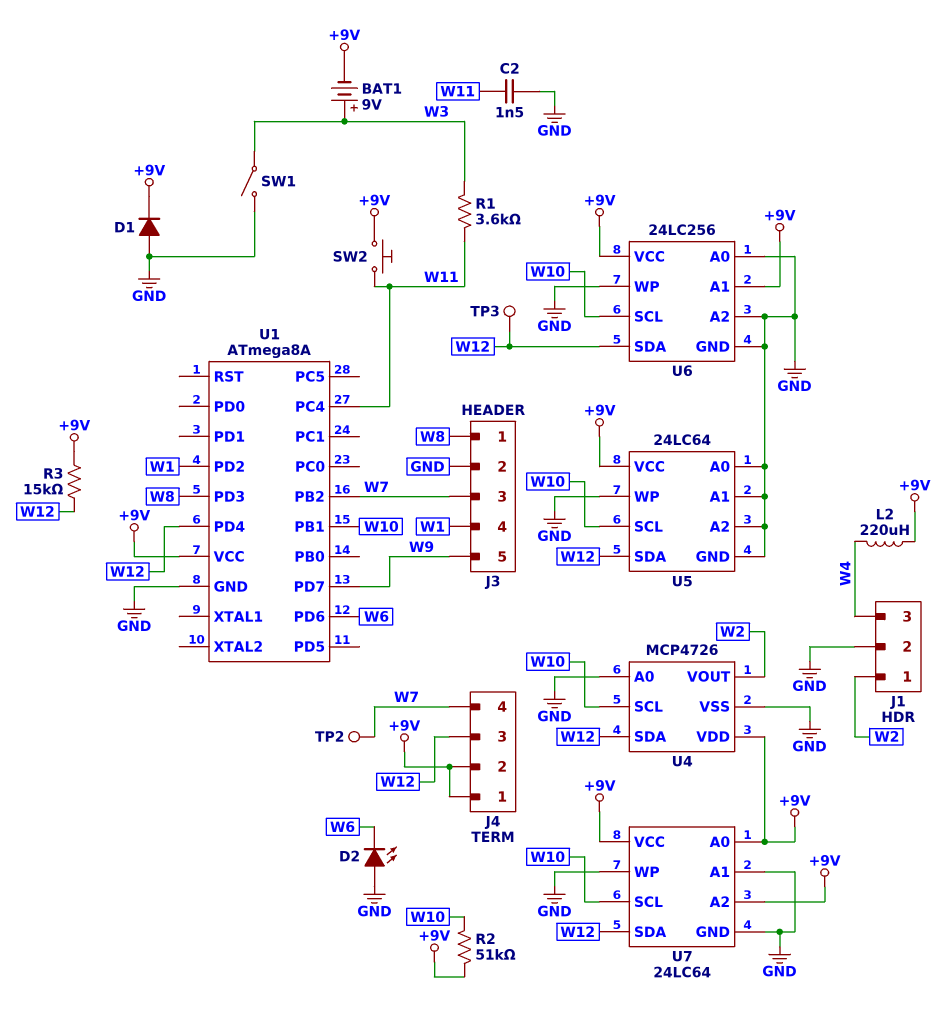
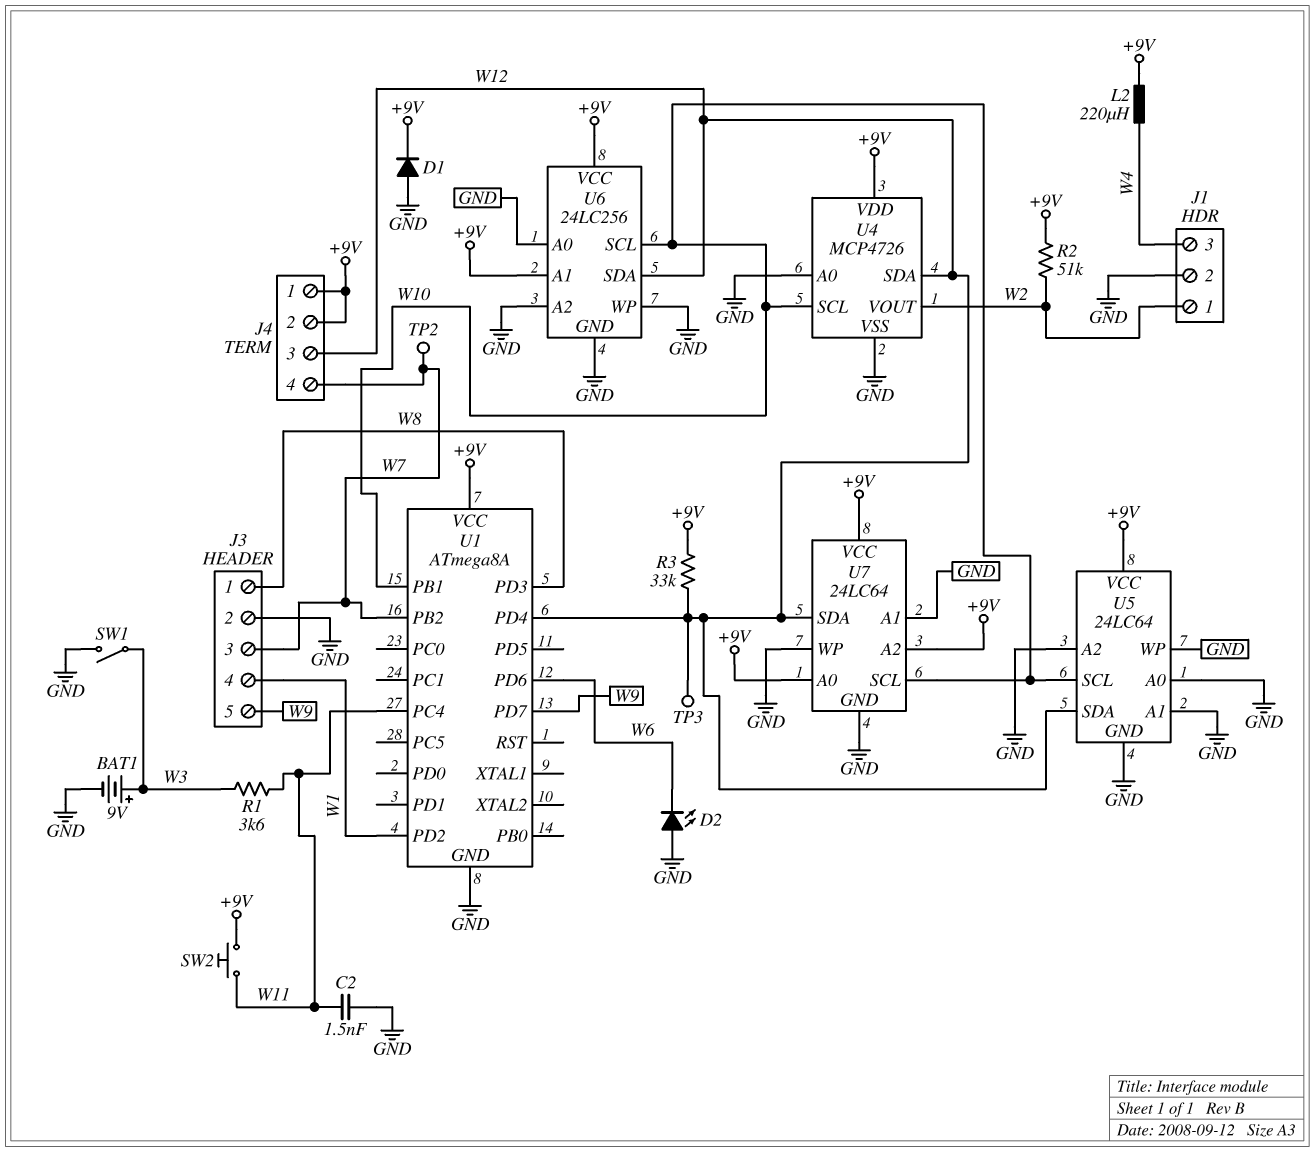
BAT1: 9V (plus W3, minus +9V) -> 9V (plus W3, minus GND)
R2: 51k (+9V, W10) -> 51k (+9V, W2)
R3: 15k (+9V, W12) -> 33k (+9V, W12)

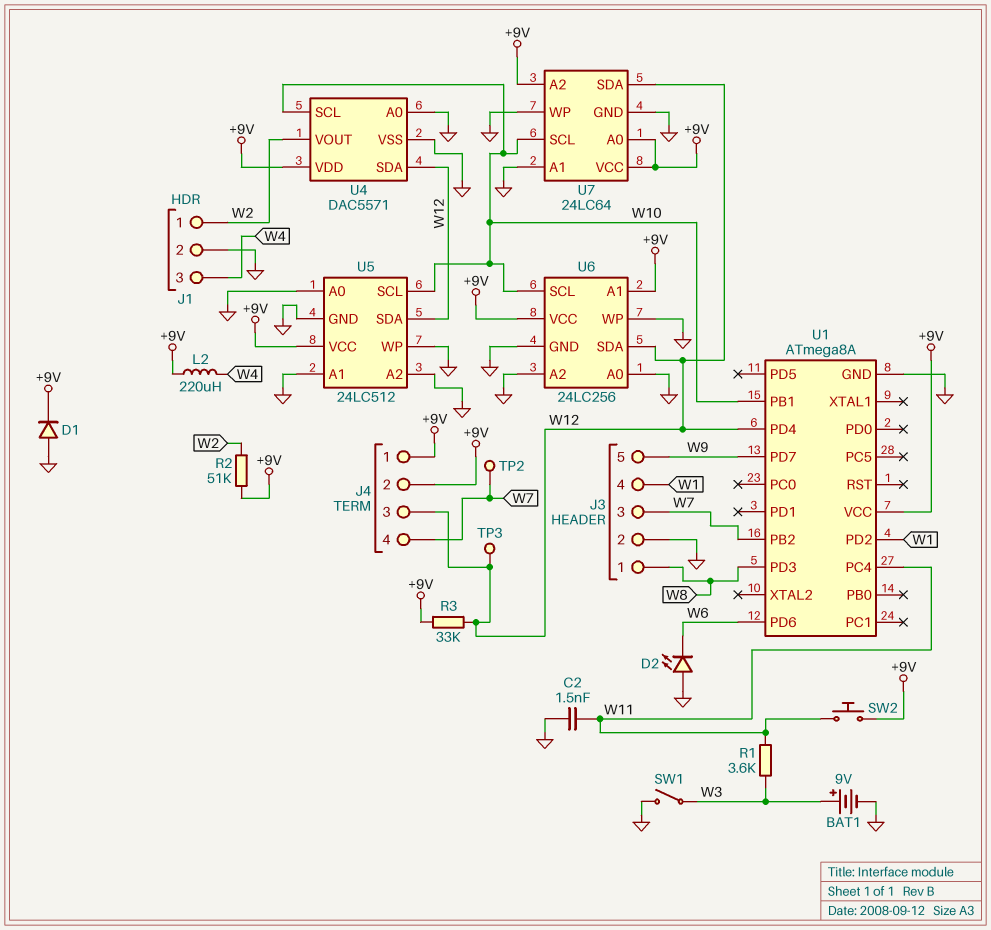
U4: MCP4726 -> DAC5571
U5: 24LC64 -> 24LC512

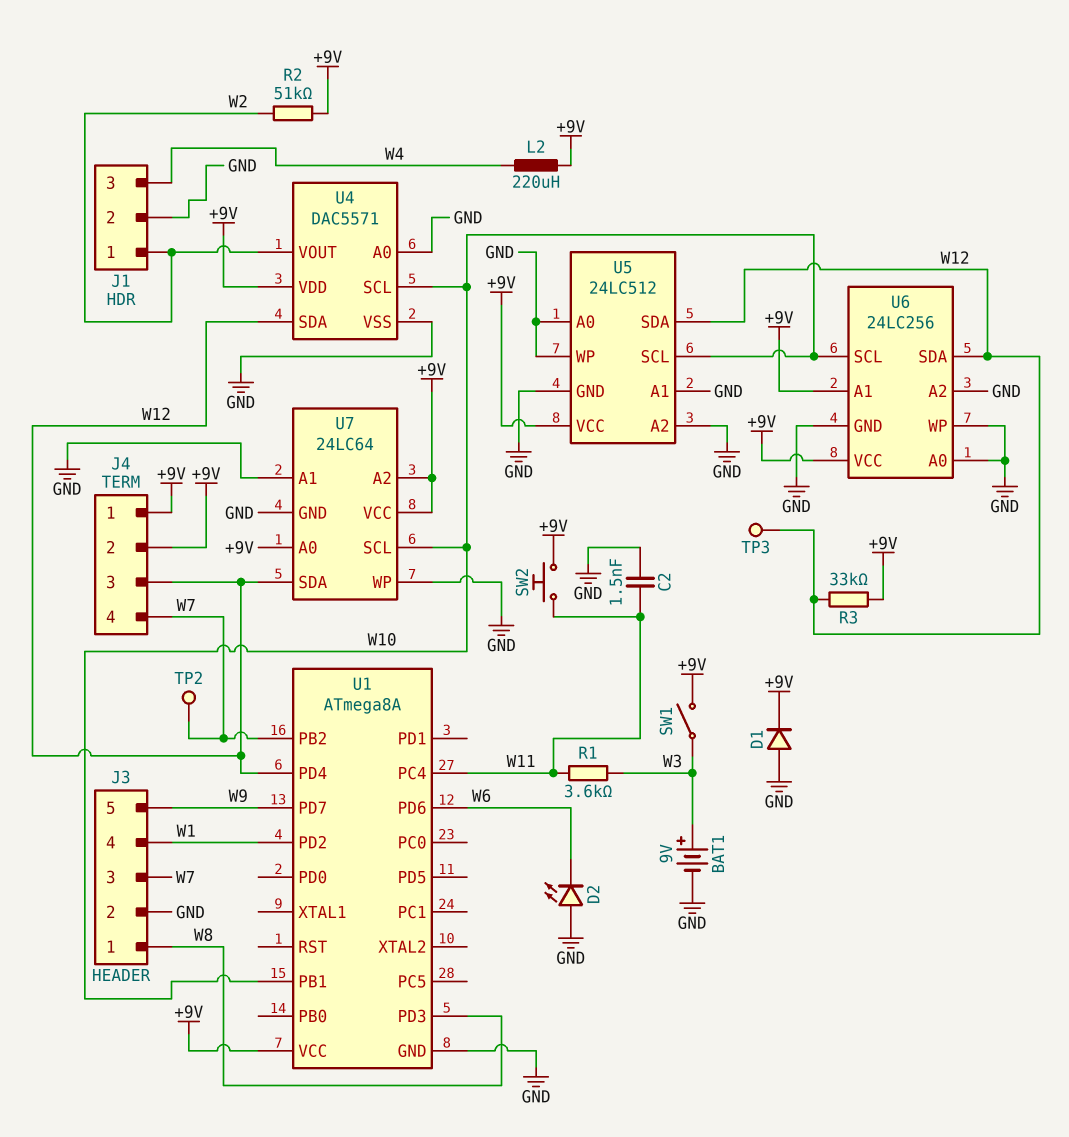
SW1: switch (GND, W3) -> switch (+9V, W3)

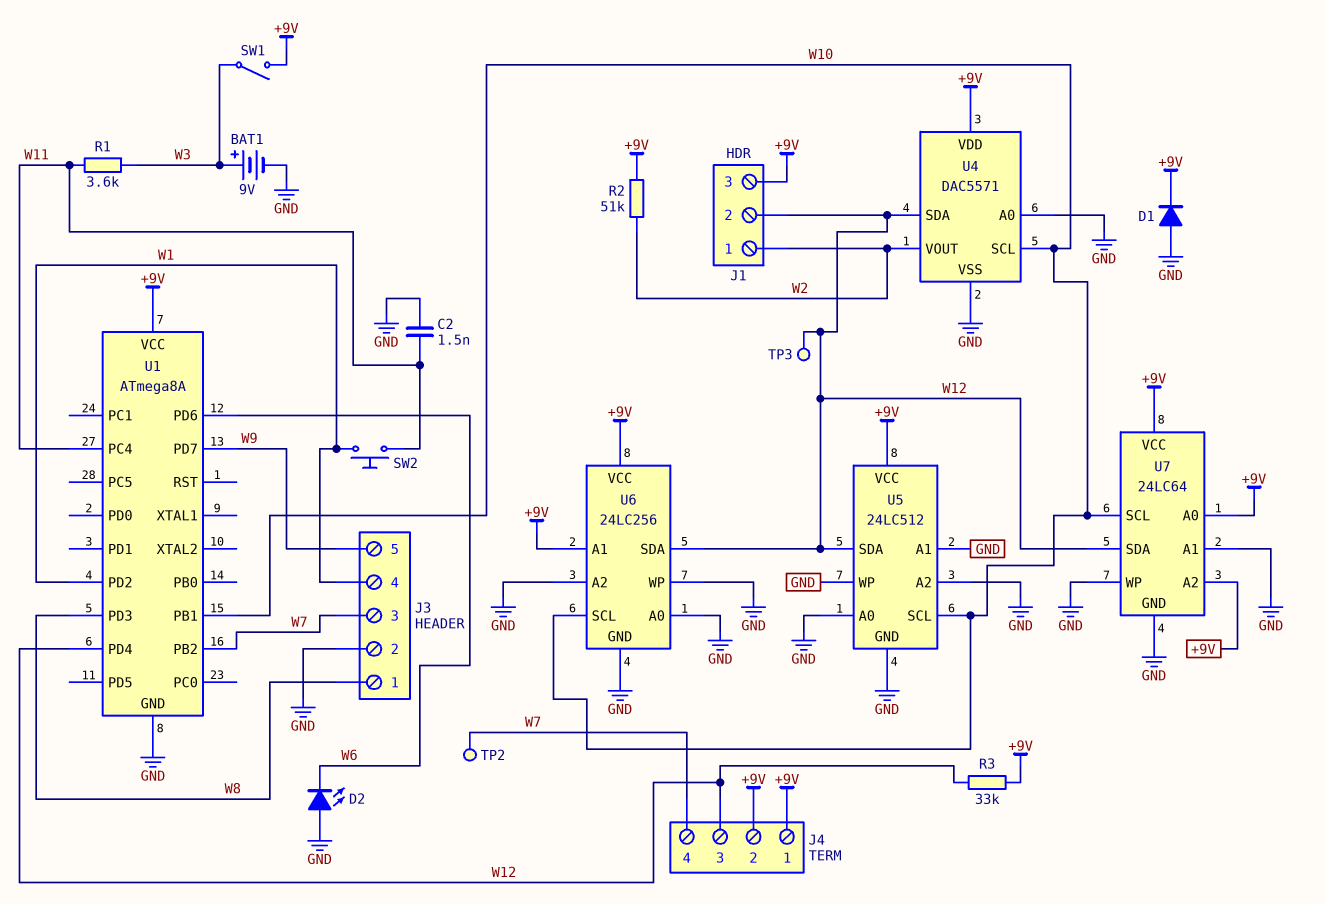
J1 pin 2: GND -> W12
J1 pin 3: W4 -> +9V
L2: 220uH (+9V, W4) -> none
SW2: button (+9V, W11) -> button (W1, W11)

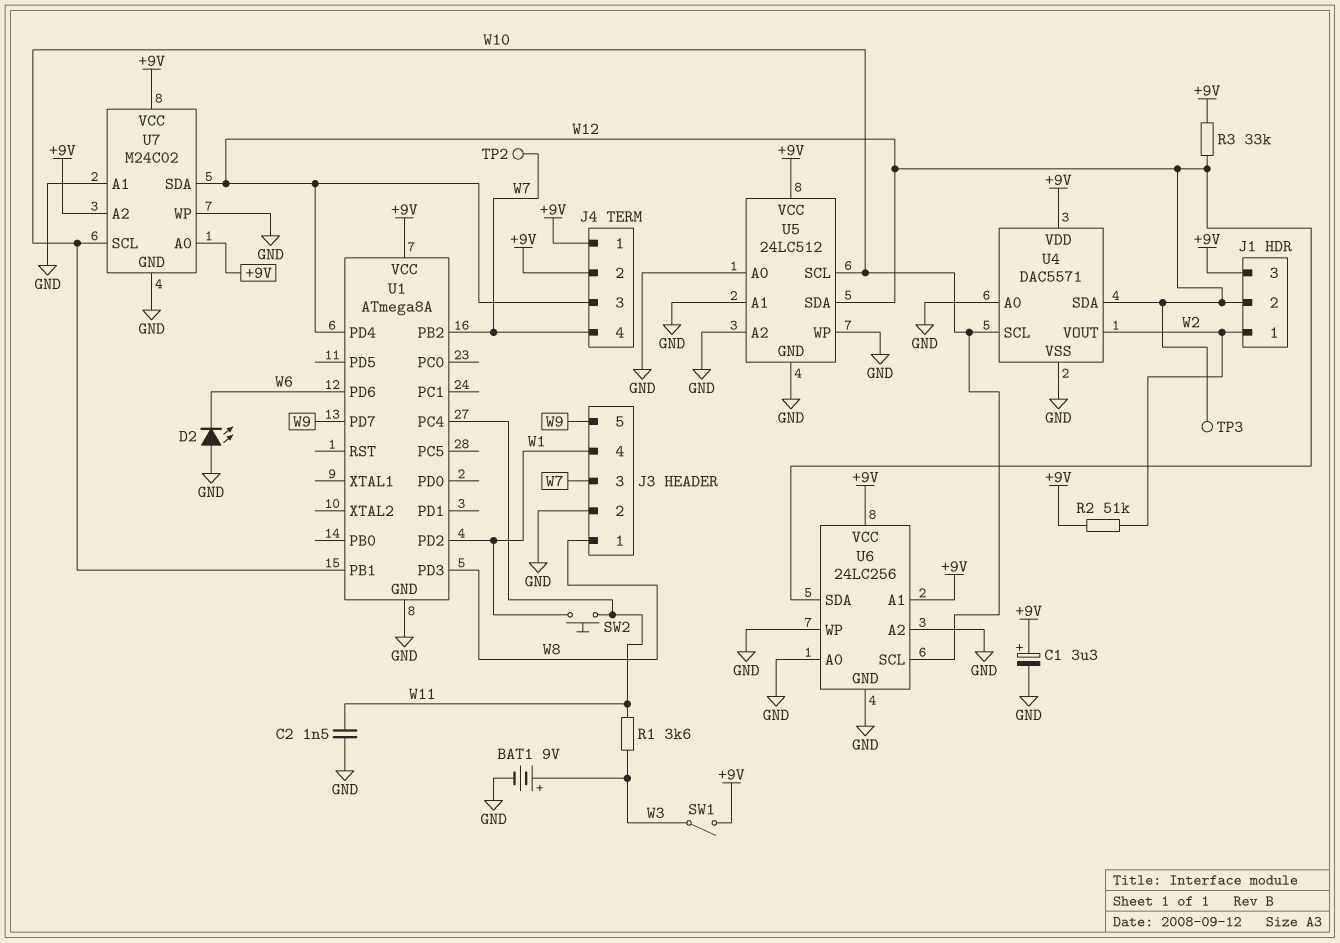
C1: none -> 3.3uF (plus +9V, minus GND)
D1: diode (A GND, K +9V) -> none
U7: 24LC64 -> M24C02

